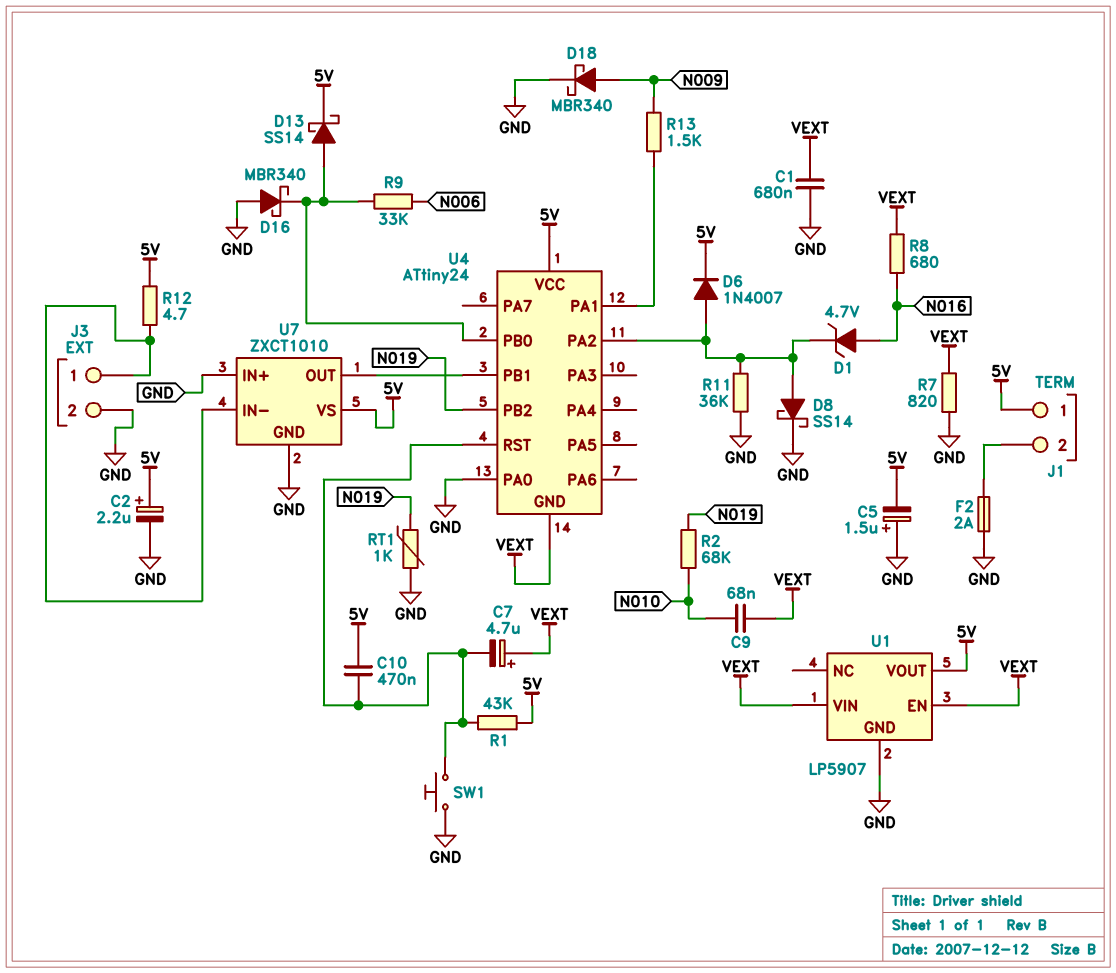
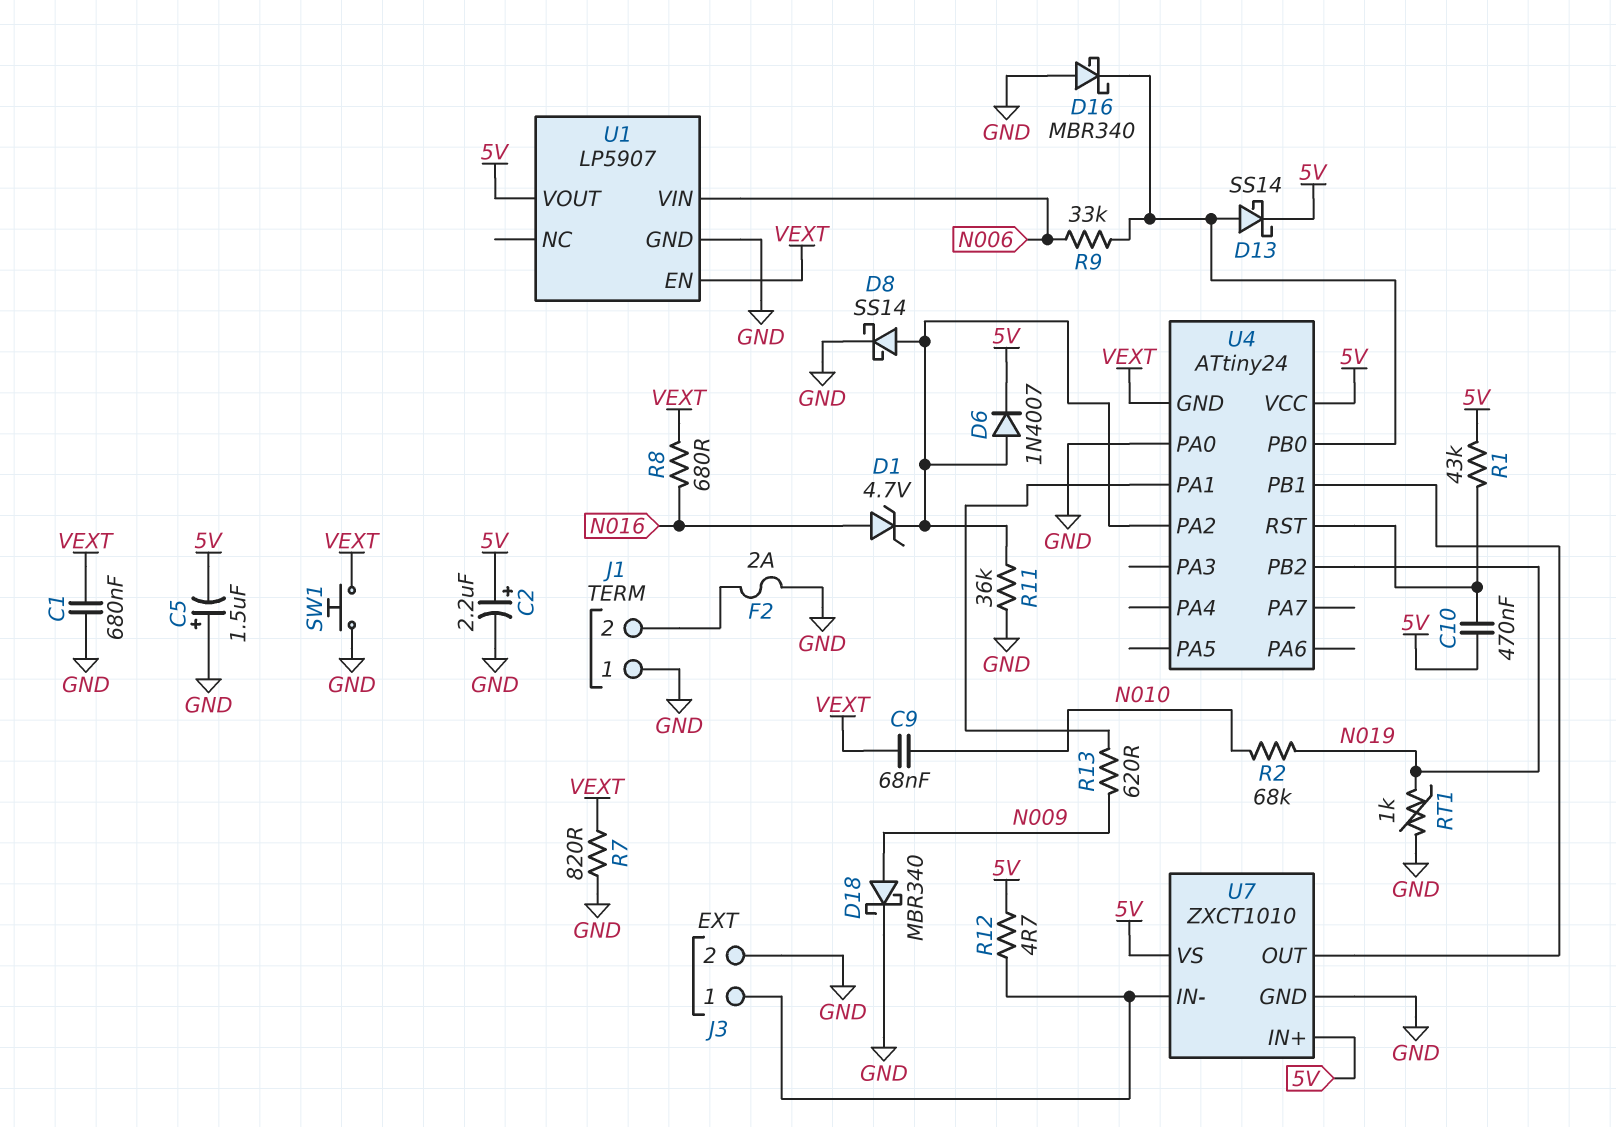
C7: 4.7uF (plus VEXT, minus U4/RST) -> none
J1 pin 1: 5V -> GND
R13: 1.5k (N009, U4/PA1) -> 620 (N009, U4/PA1)
SW1: button (GND, U4/RST) -> button (GND, VEXT)
U1 pin VIN: VEXT -> N006
U7 pin IN+: GND -> 5V

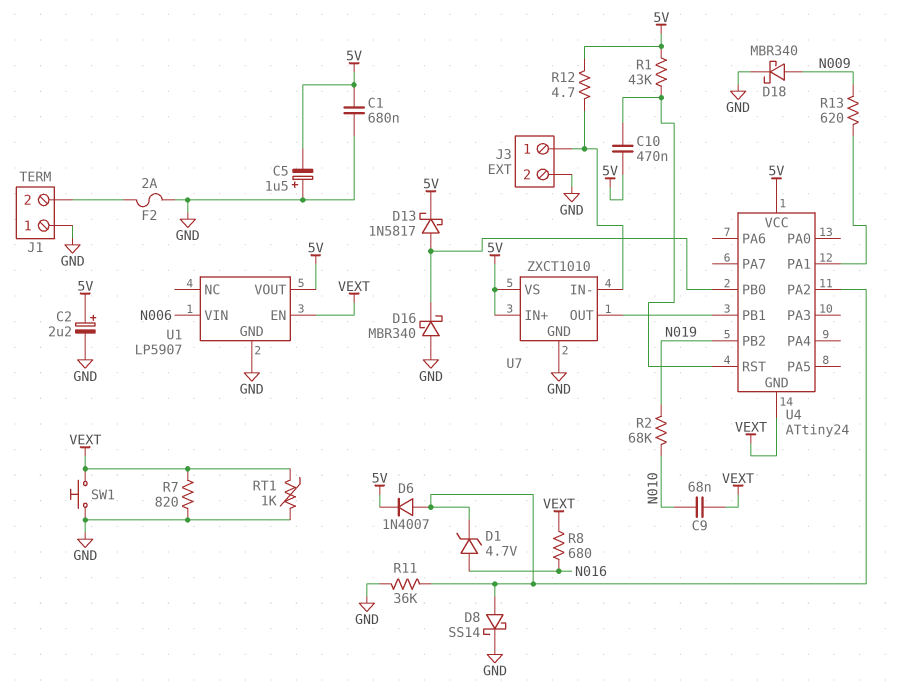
C1: 680nF (GND, VEXT) -> 680nF (5V, GND)
D13: schottky SS14 (A U4/PB0, K 5V) -> schottky 1N5817 (A U4/PB0, K 5V)
R9: 33k (N006, U4/PB0) -> none
RT1: 1k (GND, N019) -> 1k (GND, VEXT)
U4 pin PA0: GND -> none

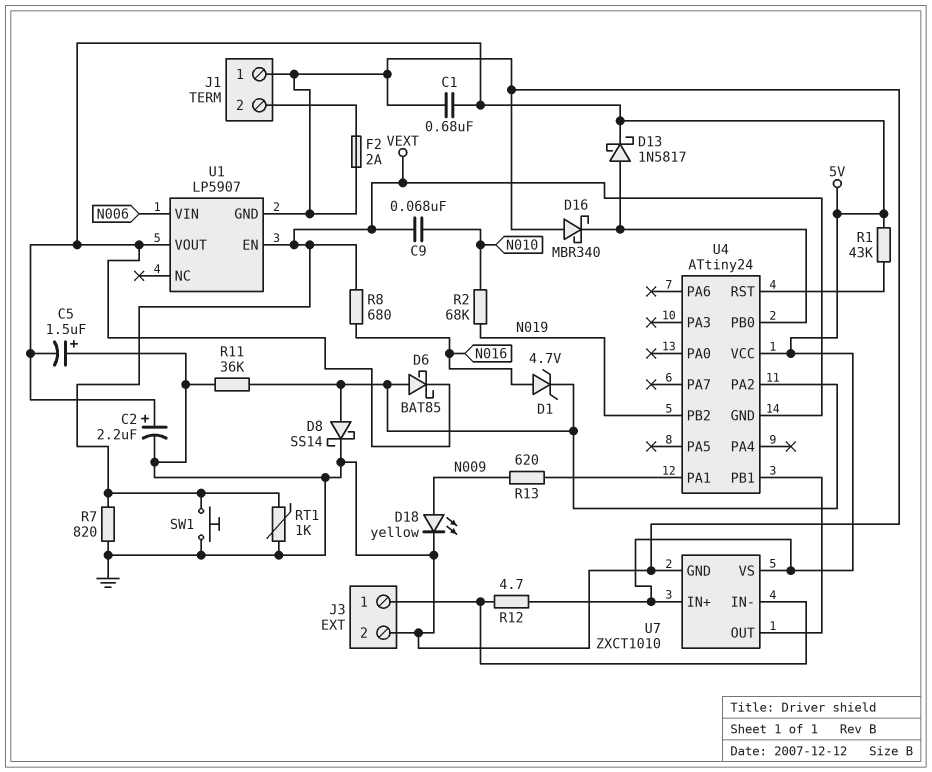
C10: 470nF (5V, U4/RST) -> none
D6: diode 1N4007 (A U4/PA2, K 5V) -> schottky BAT85 (A U4/PA2, K 5V)
D18: schottky MBR340 (A N009, K GND) -> LED yellow (A N009, K GND)

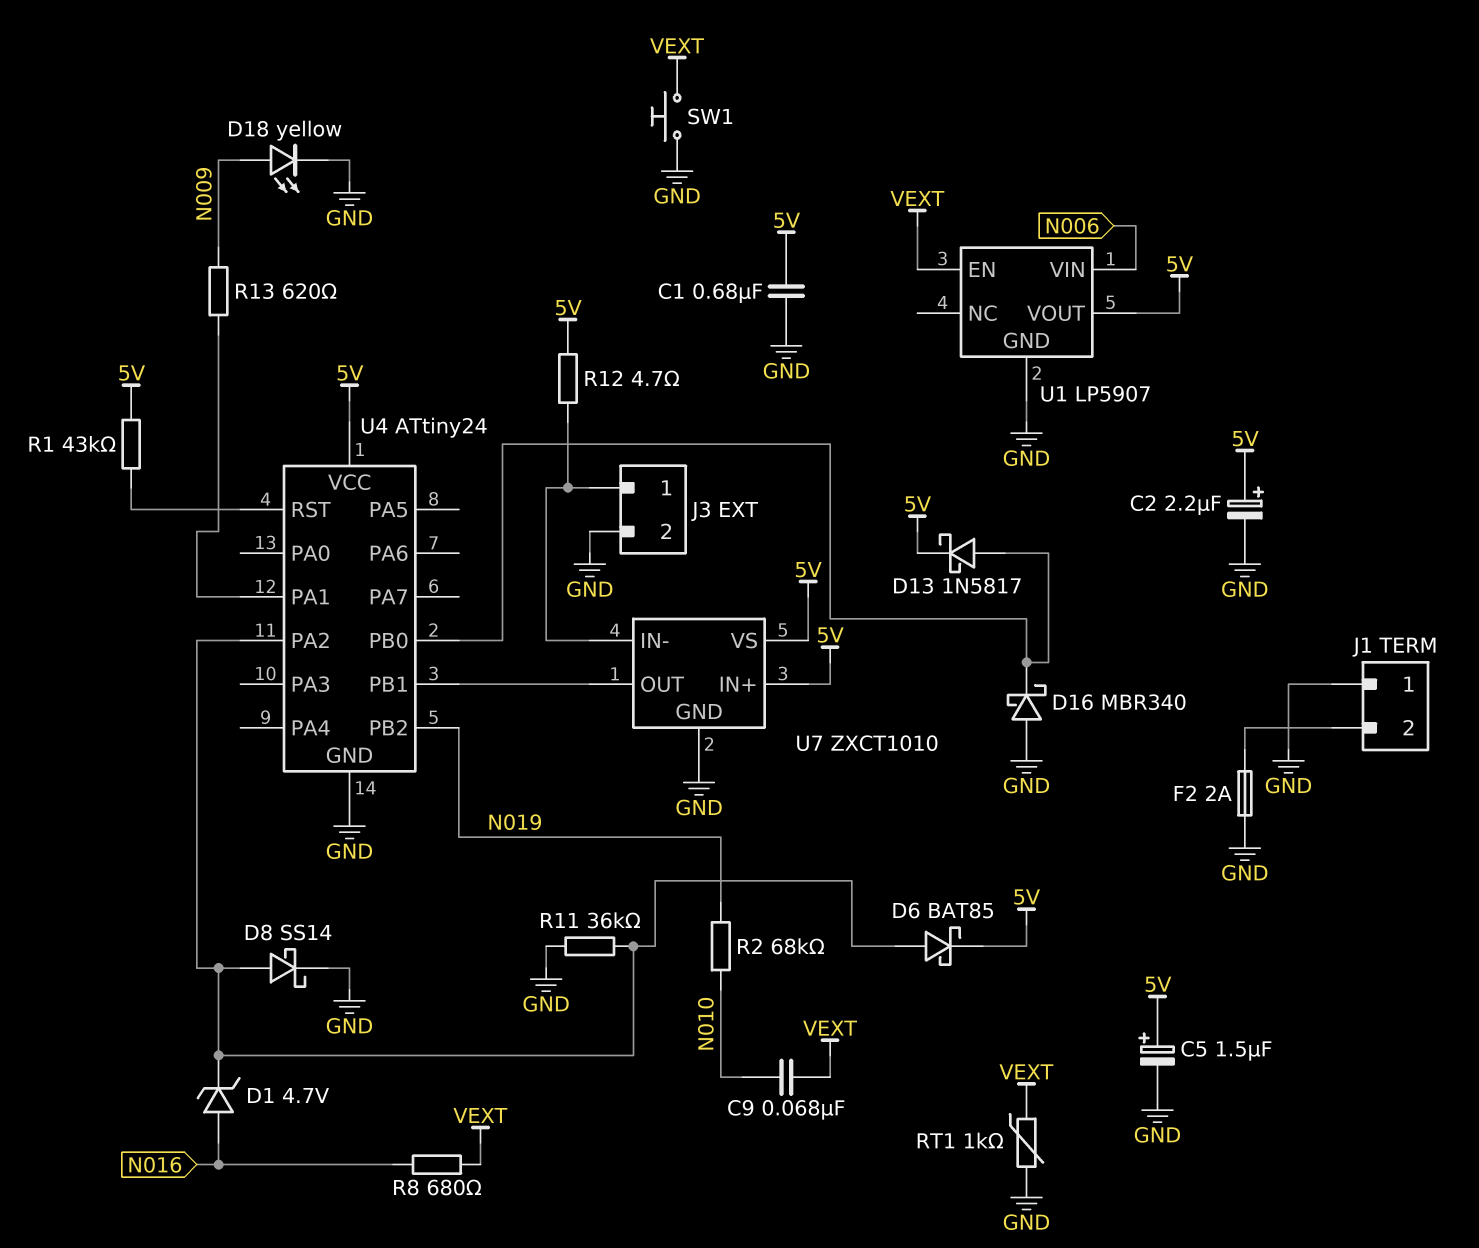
C5: 1.5uF (plus GND, minus 5V) -> 1.5uF (plus 5V, minus GND)
R7: 820 (GND, VEXT) -> none
U4 pin GND: VEXT -> GND

